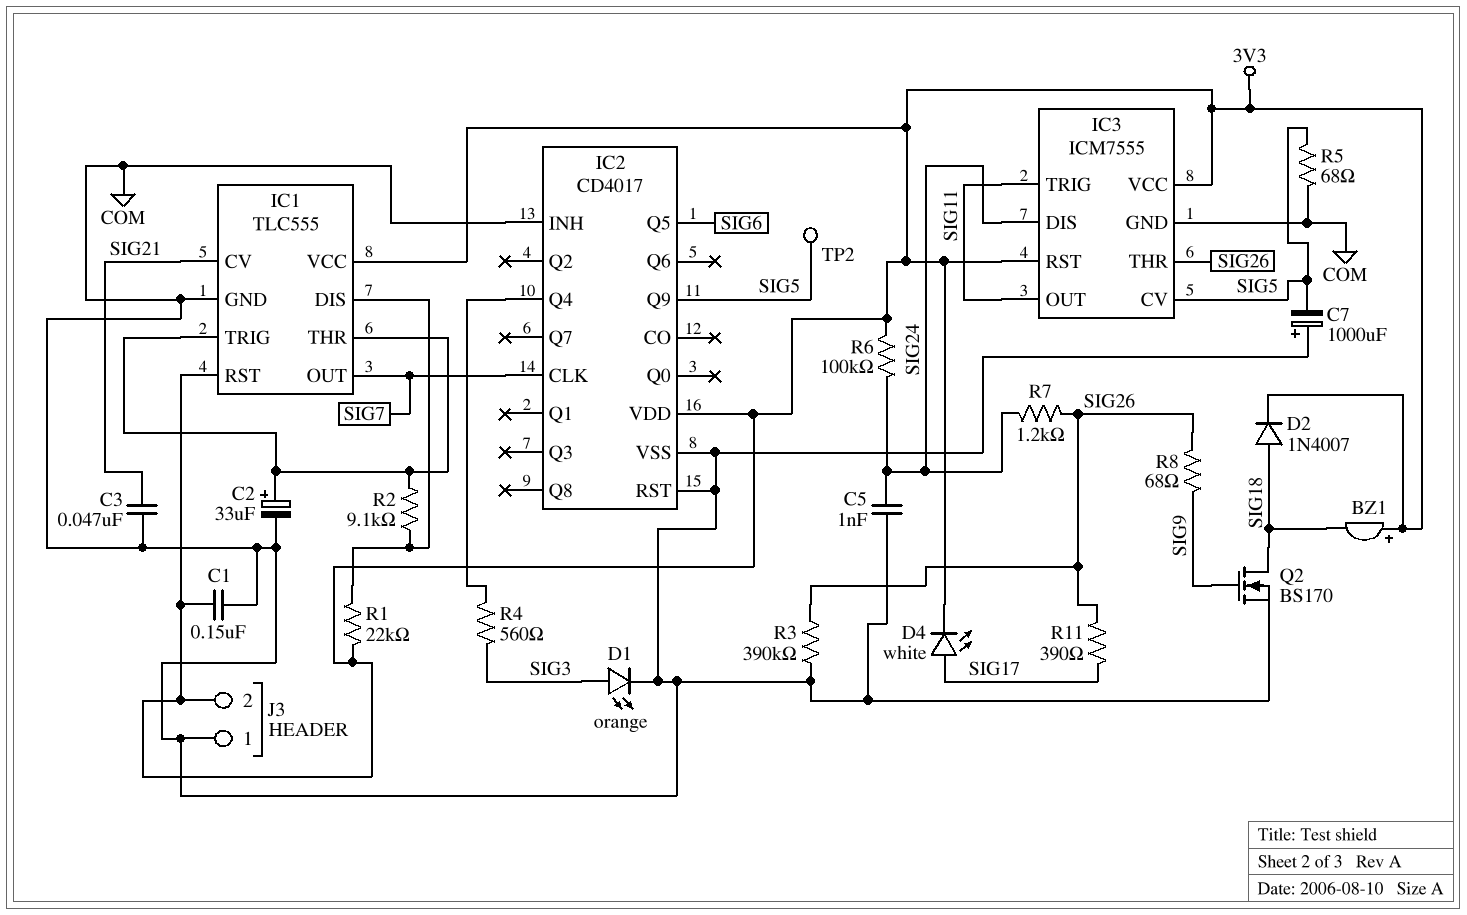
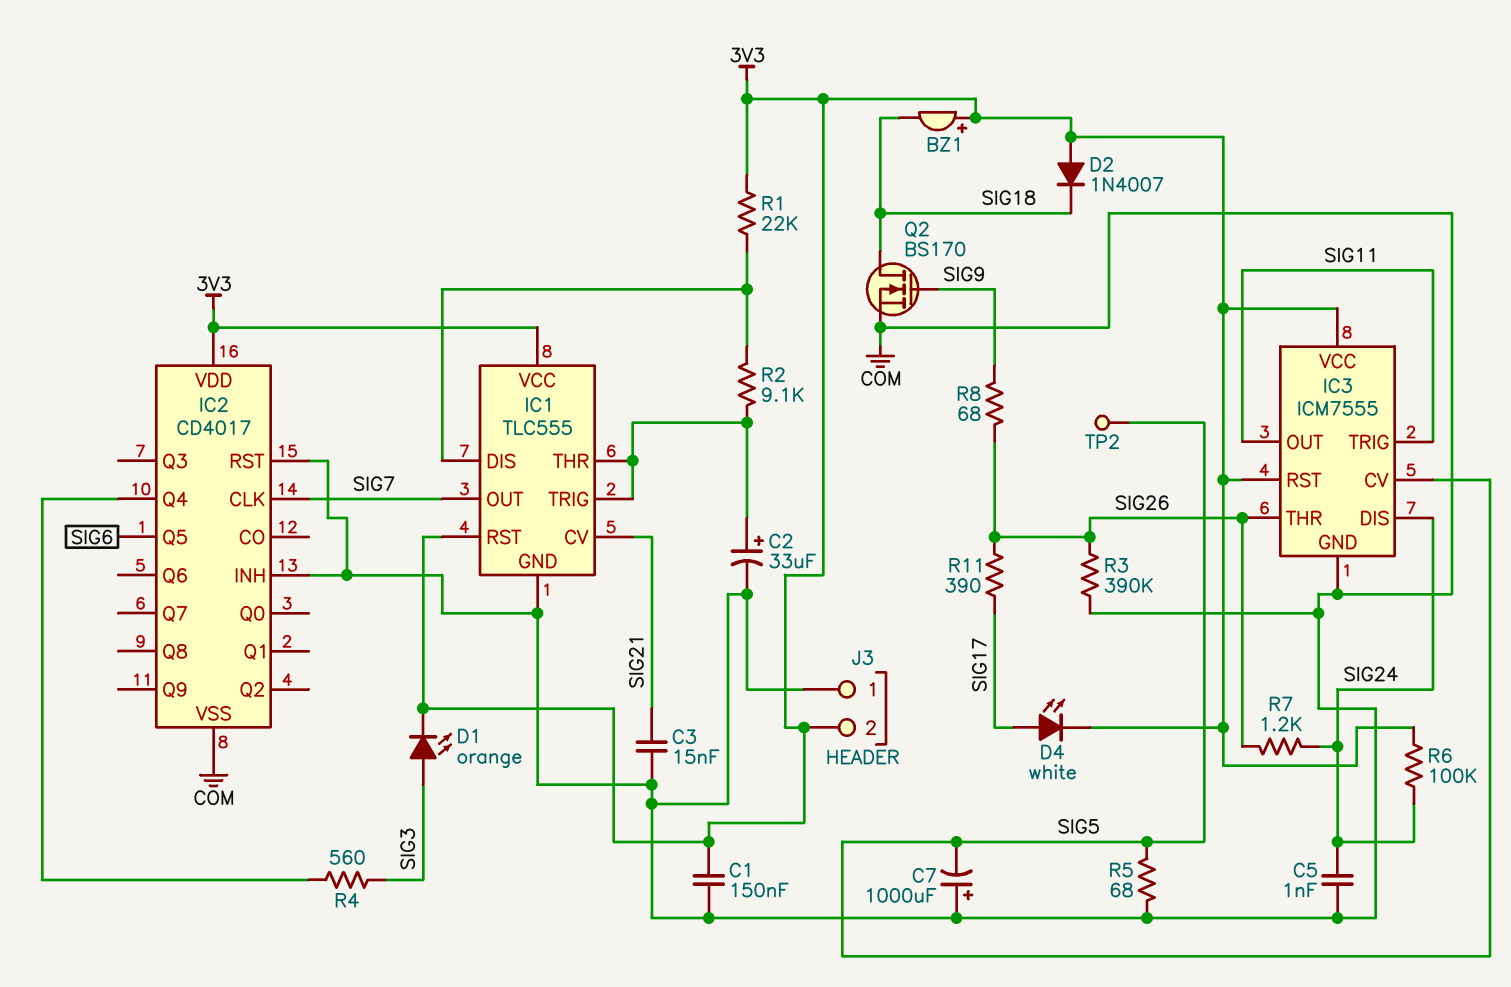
C3: 47nF (COM, SIG21) -> 15nF (COM, SIG21)
D1: LED orange (A SIG3, K COM) -> LED orange (A SIG3, K 3V3)
D2: diode 1N4007 (A SIG18, K 3V3) -> diode 1N4007 (A 3V3, K SIG18)
IC2 pin Q9: SIG5 -> none

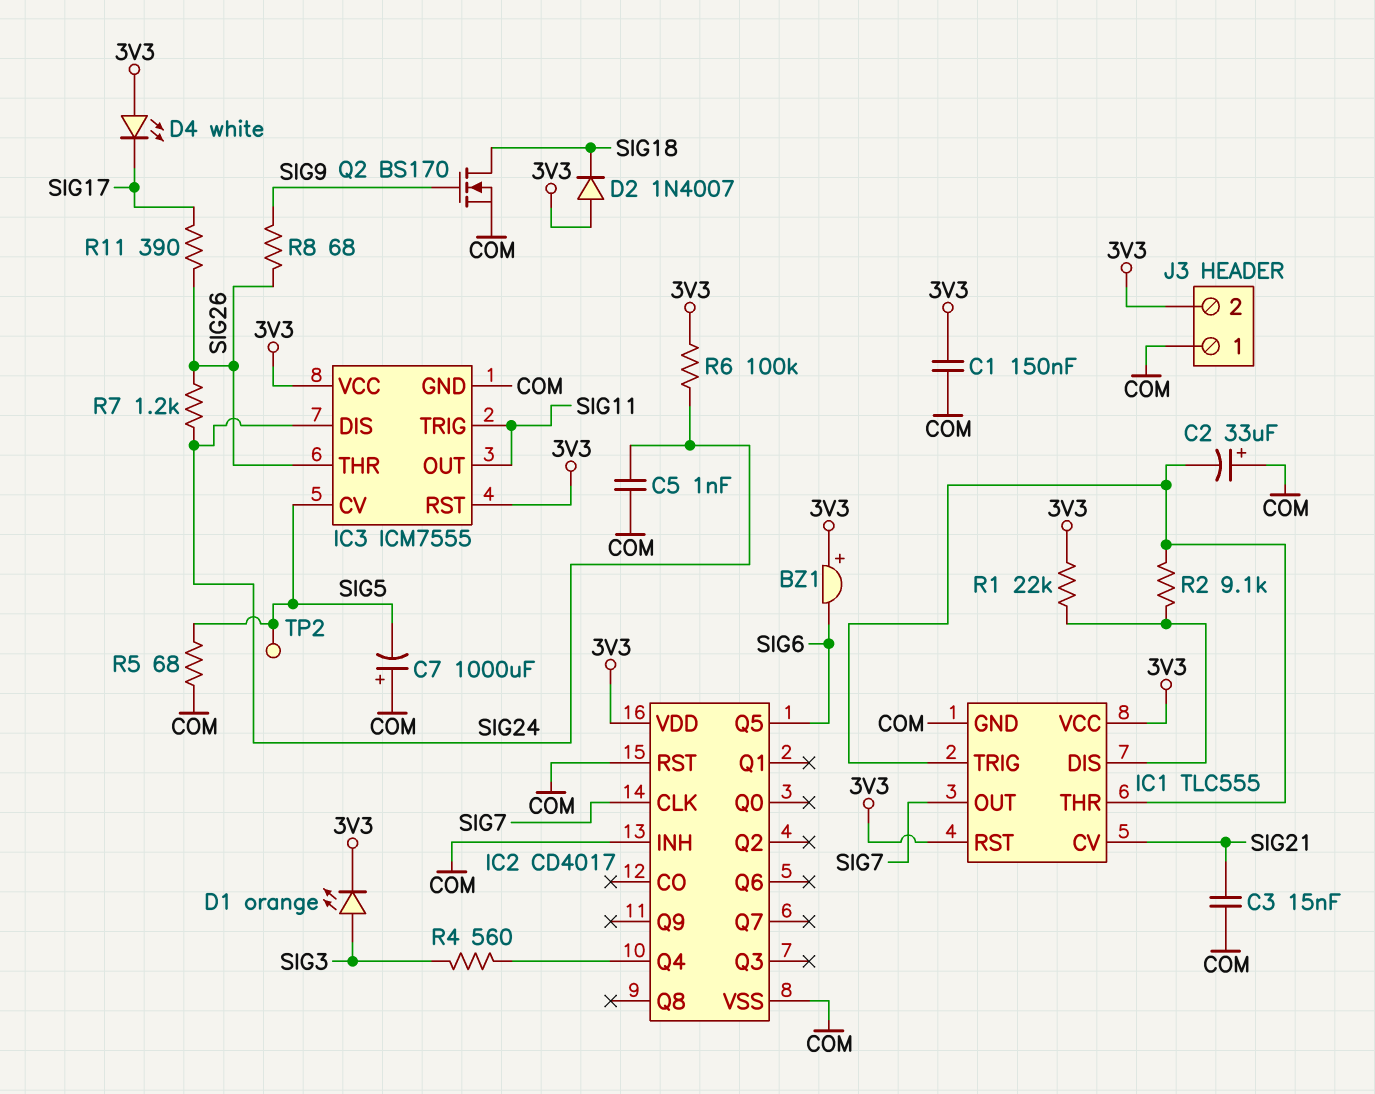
BZ1: buzzer (plus 3V3, minus SIG18) -> buzzer (plus 3V3, minus SIG6)
C2: 33uF (plus IC1/THR, minus COM) -> 33uF (plus COM, minus IC1/THR)
D4: LED white (A SIG17, K 3V3) -> LED white (A 3V3, K SIG17)
R3: 390k (COM, SIG26) -> none

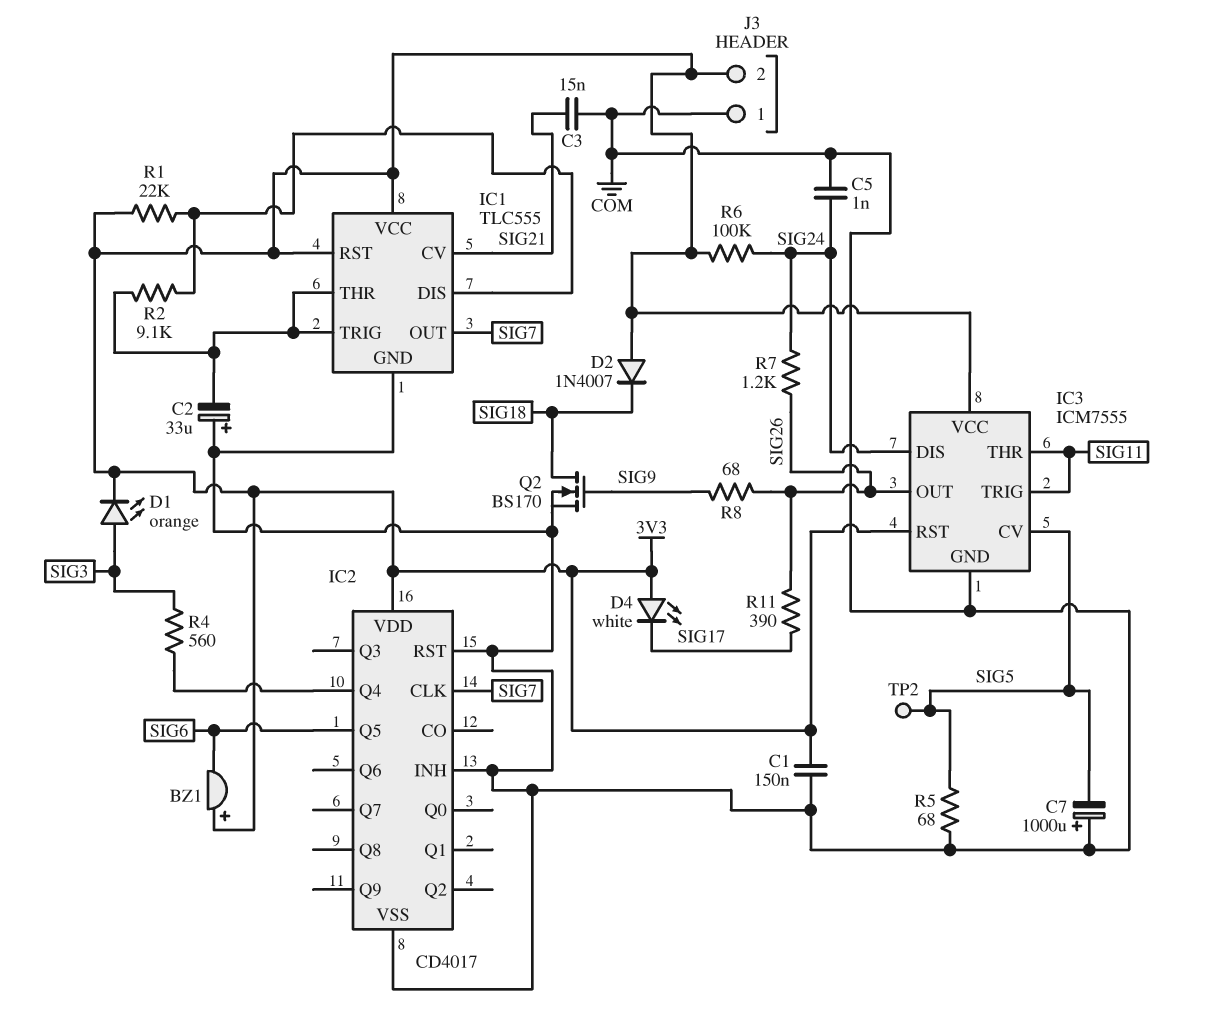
IC3 pin OUT: SIG11 -> SIG26
IC3 pin THR: SIG26 -> SIG11

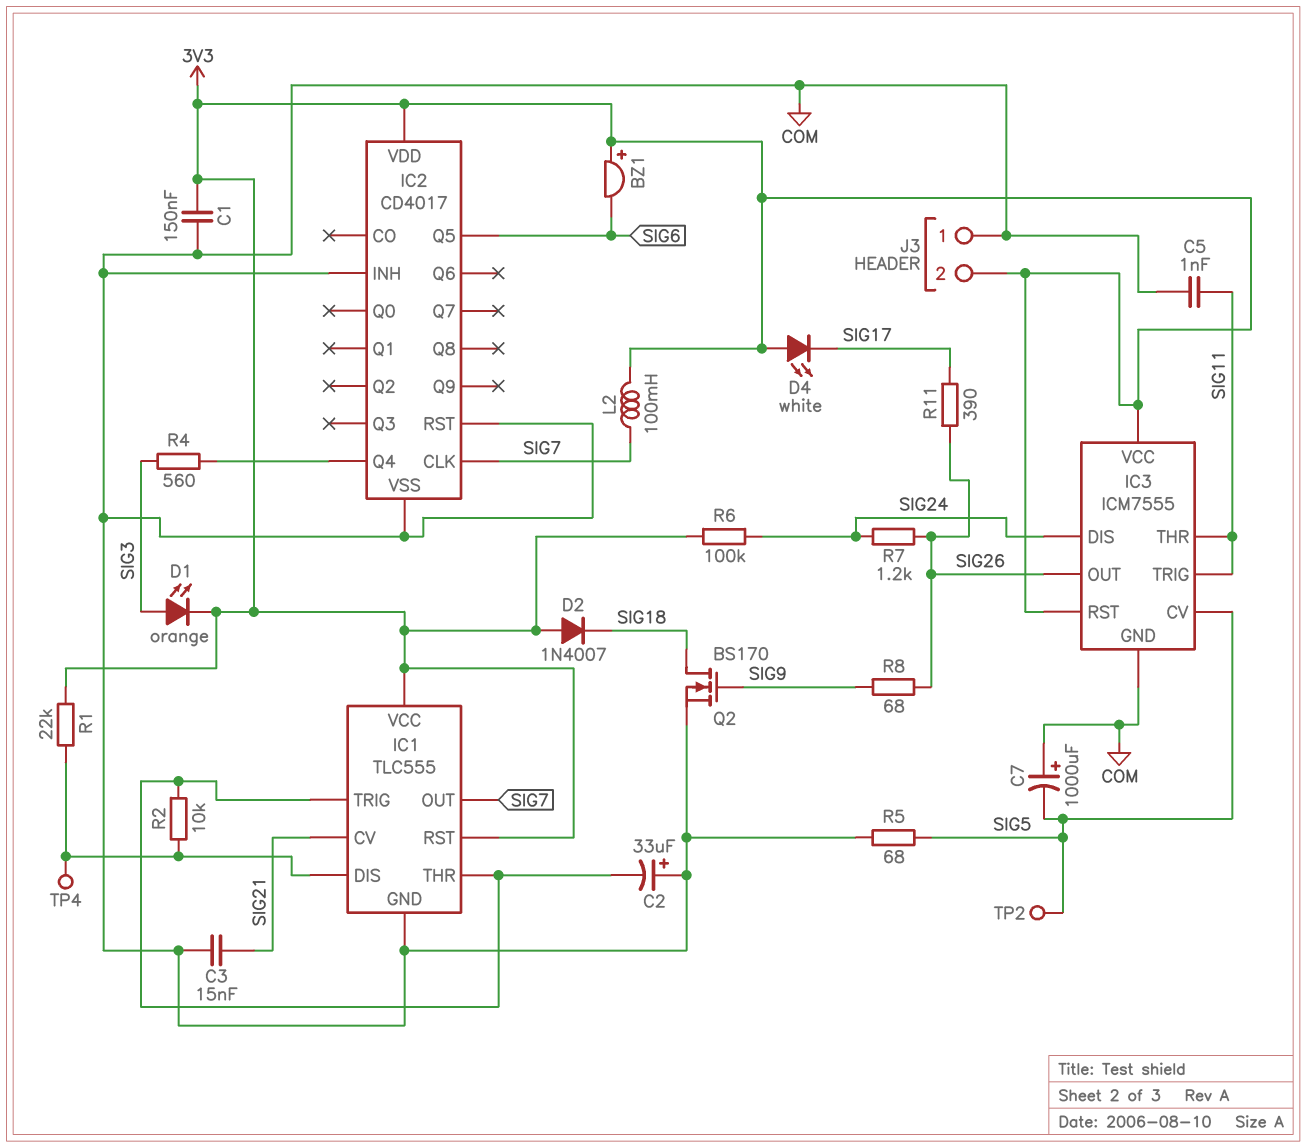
C5: 1nF (COM, SIG24) -> 1nF (COM, SIG11)
L2: none -> 100mH (3V3, SIG7)
R2: 9.1k (IC1/DIS, IC1/THR) -> 10k (IC1/DIS, IC1/THR)
TP4: none -> test point (IC1/DIS)

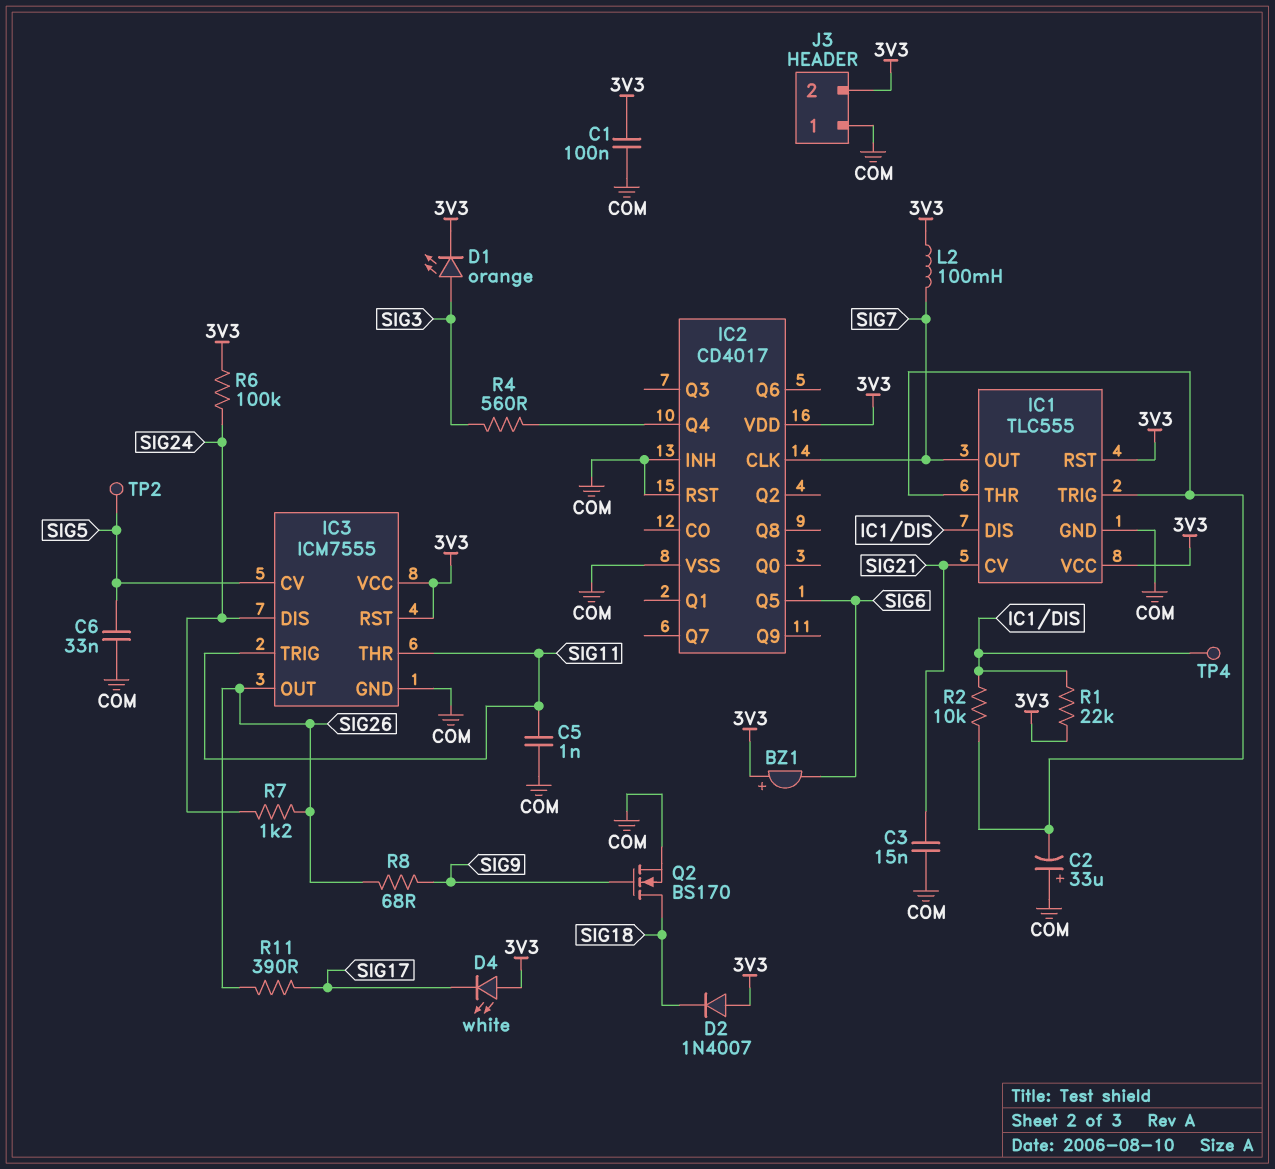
C1: 150nF (3V3, COM) -> 100nF (3V3, COM)
C6: none -> 33nF (COM, SIG5)
C7: 1000uF (plus COM, minus SIG5) -> none
R5: 68 (COM, SIG5) -> none

